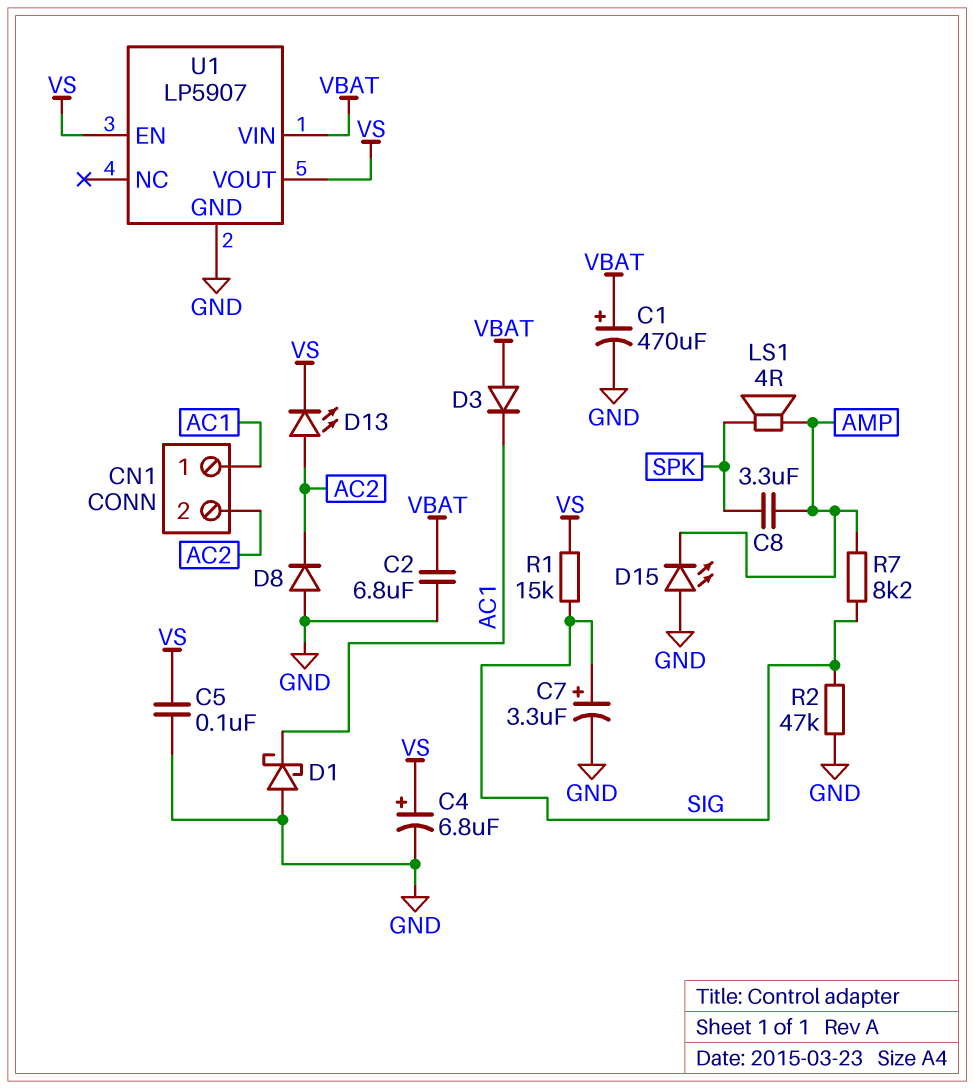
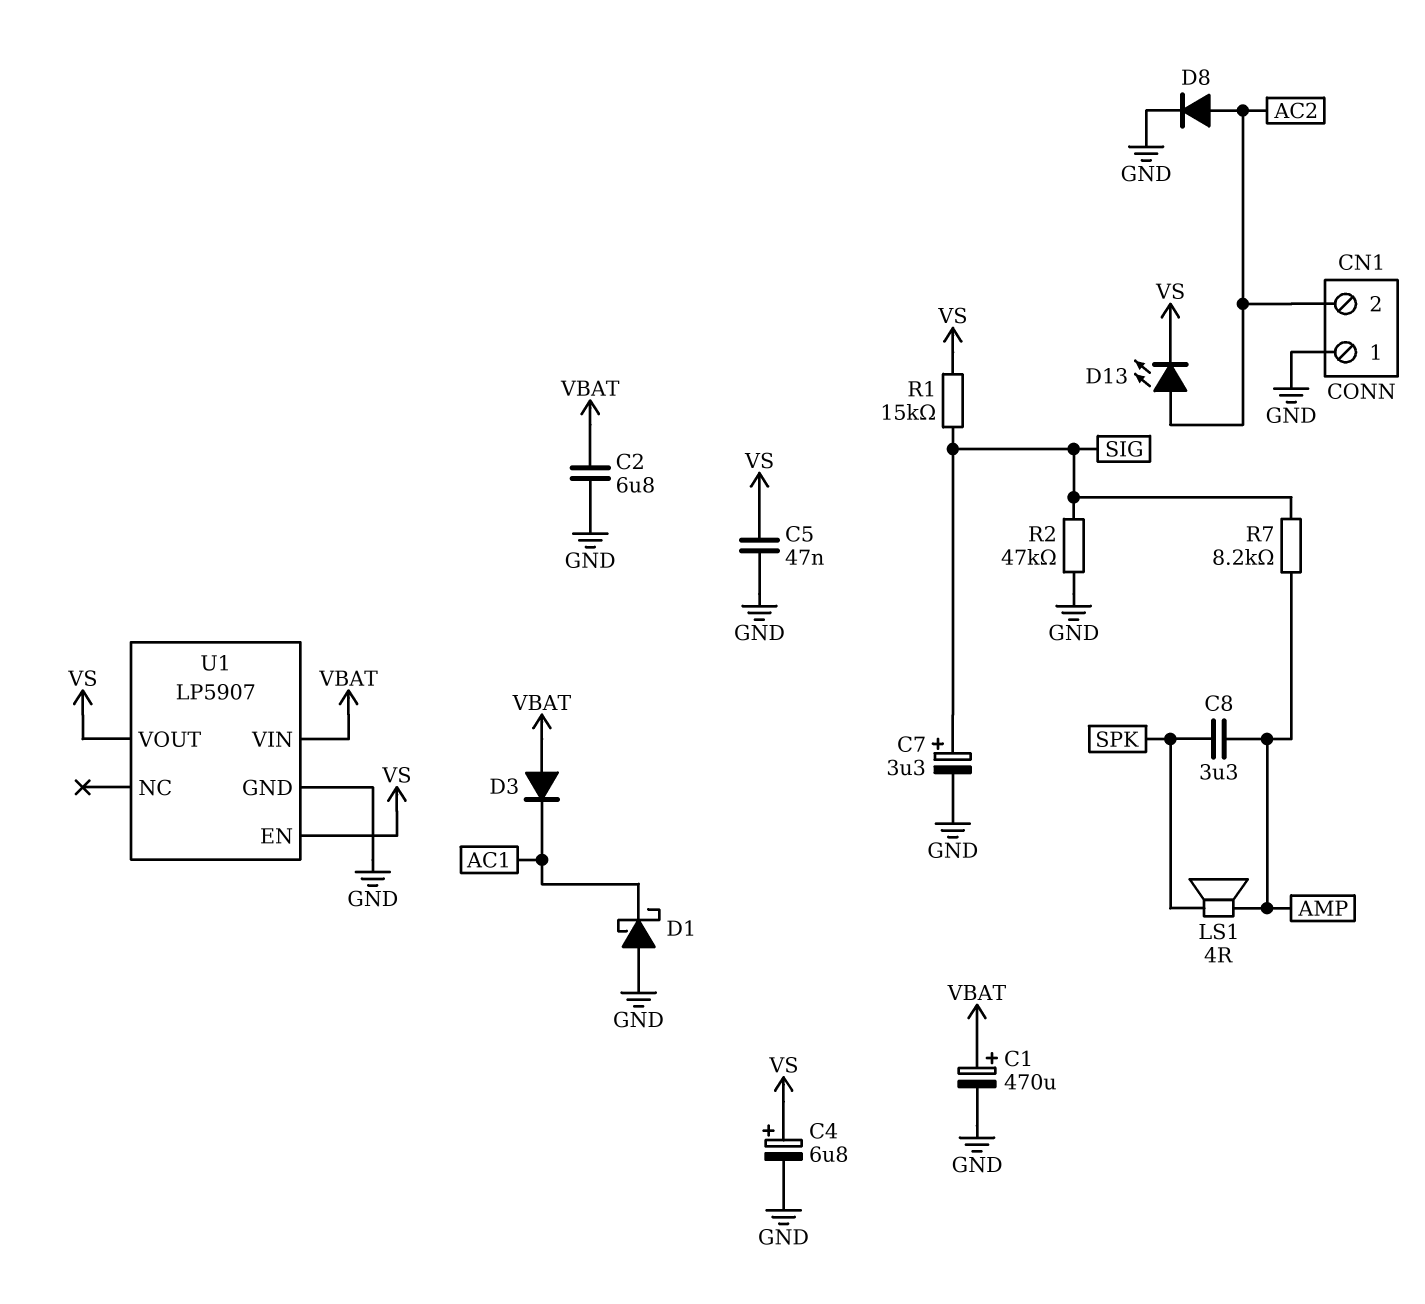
C5: 100nF (GND, VS) -> 47nF (GND, VS)
CN1 pin 1: AC1 -> GND
D8: diode (A GND, K AC2) -> diode (A AC2, K GND)
D15: LED (A GND, K AMP) -> none

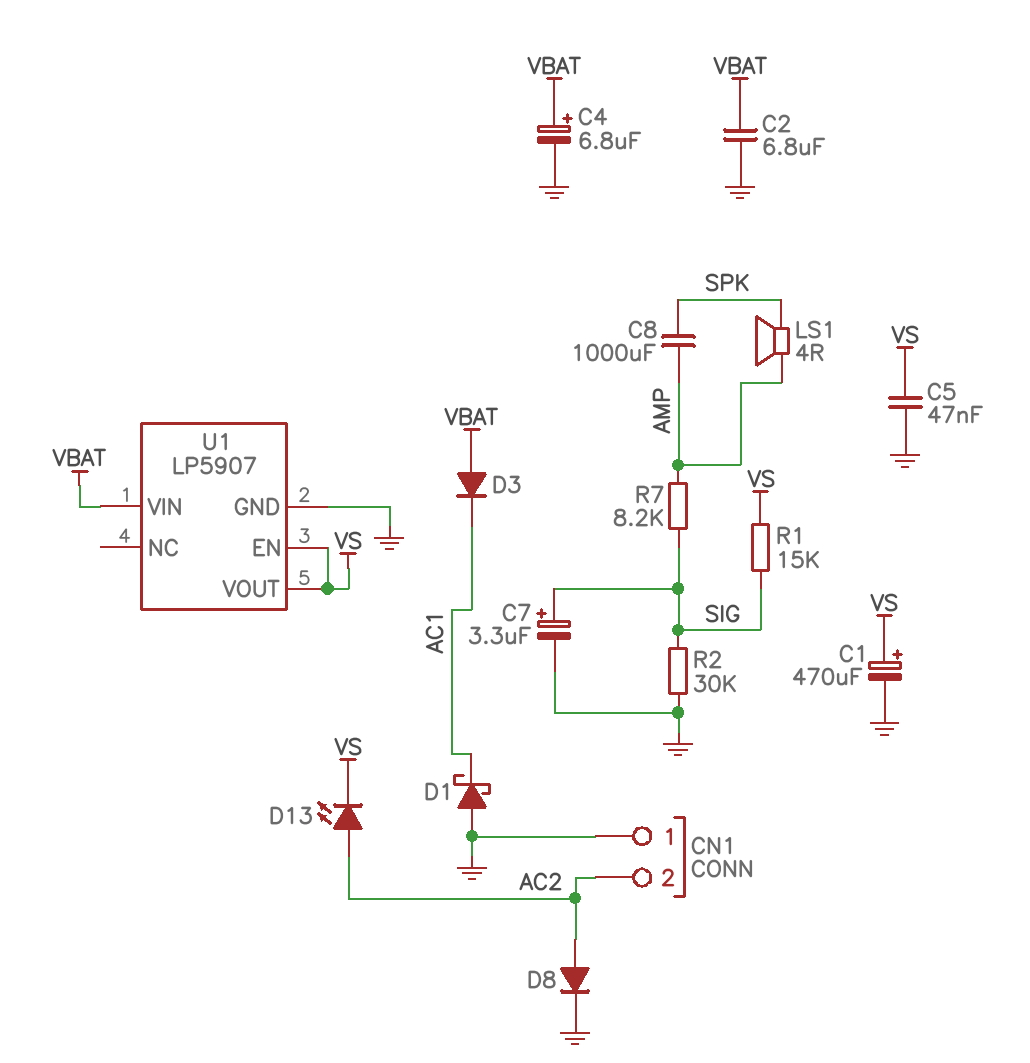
C1: 470uF (plus VBAT, minus GND) -> 470uF (plus VS, minus GND)
C4: 6.8uF (plus VS, minus GND) -> 6.8uF (plus VBAT, minus GND)
C8: 3.3uF (AMP, SPK) -> 1000uF (AMP, SPK)
R2: 47k (GND, SIG) -> 30k (GND, SIG)

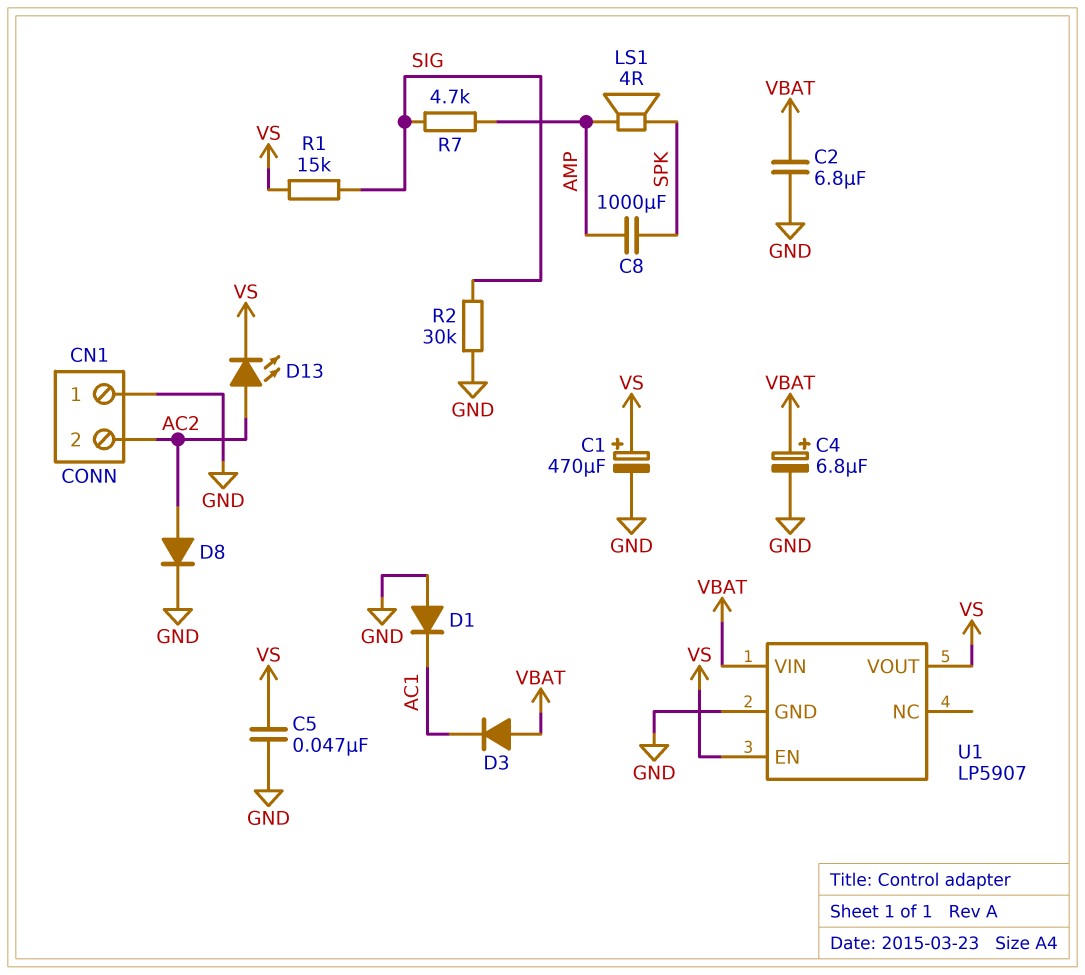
C7: 3.3uF (plus SIG, minus GND) -> none
D1: schottky (A GND, K AC1) -> diode (A GND, K AC1)
R7: 8.2k (AMP, SIG) -> 4.7k (AMP, SIG)

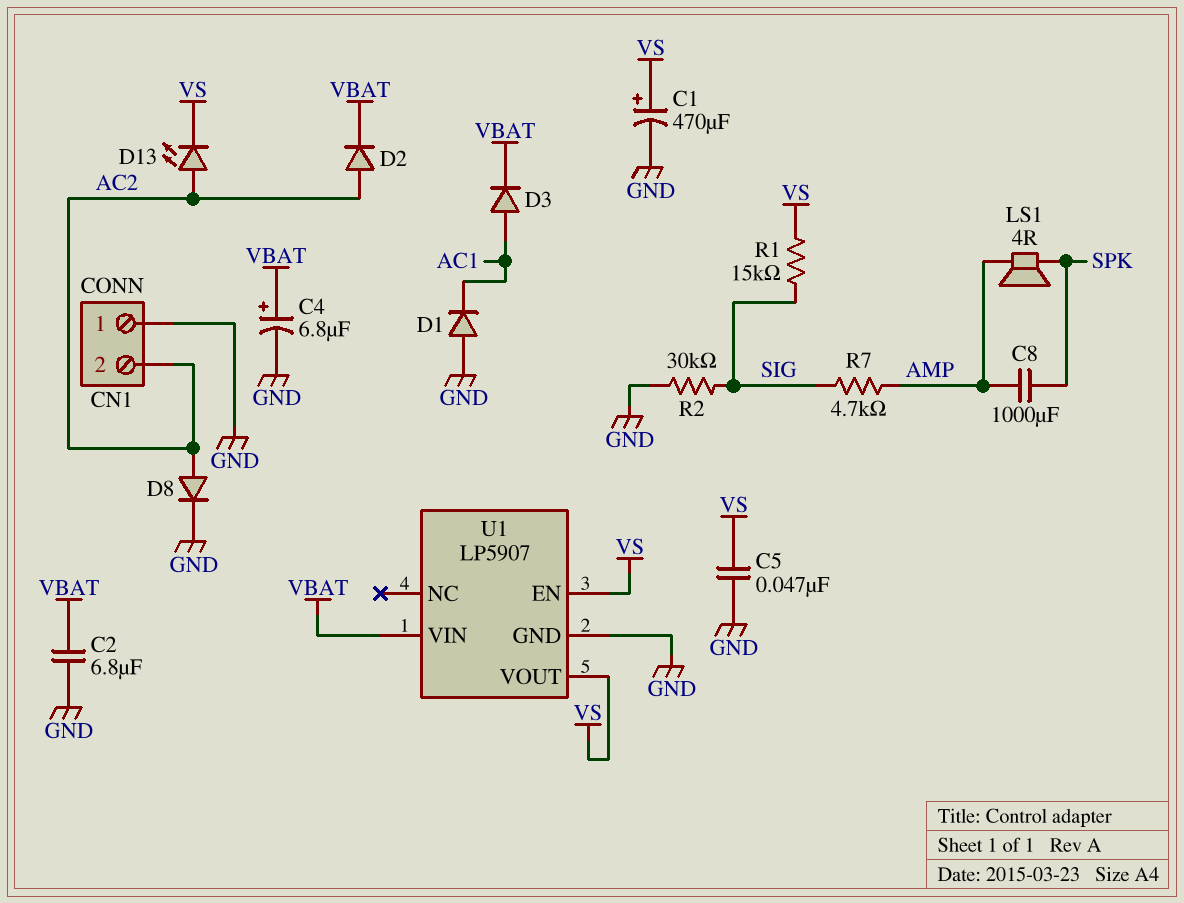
D2: none -> diode (A AC2, K VBAT)
D3: diode (A VBAT, K AC1) -> diode (A AC1, K VBAT)

